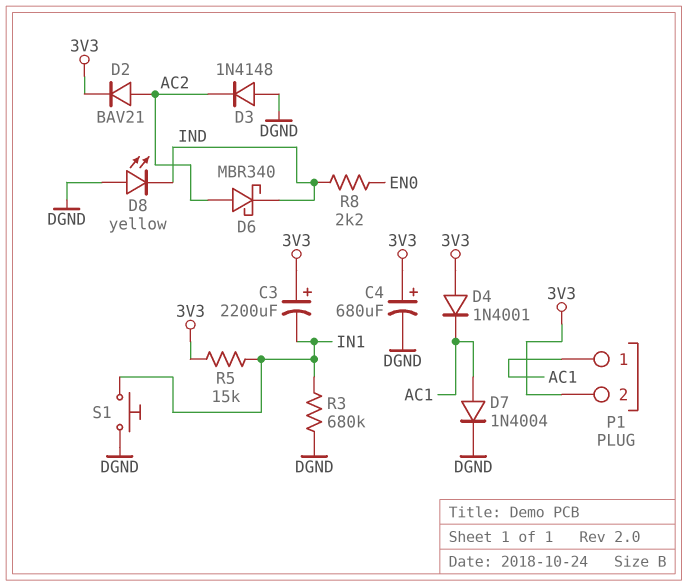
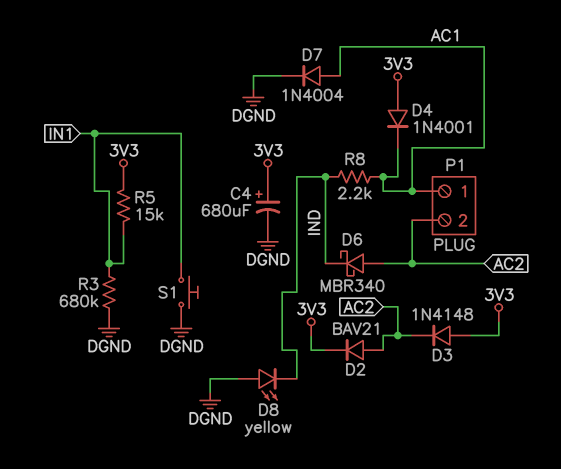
C3: 2200uF (plus 3V3, minus IN1) -> none
D3: diode 1N4148 (A DGND, K AC2) -> diode 1N4148 (A 3V3, K AC2)
P1 pin 2: 3V3 -> AC2
R8: 2.2k (EN0, IND) -> 2.2k (AC1, IND)

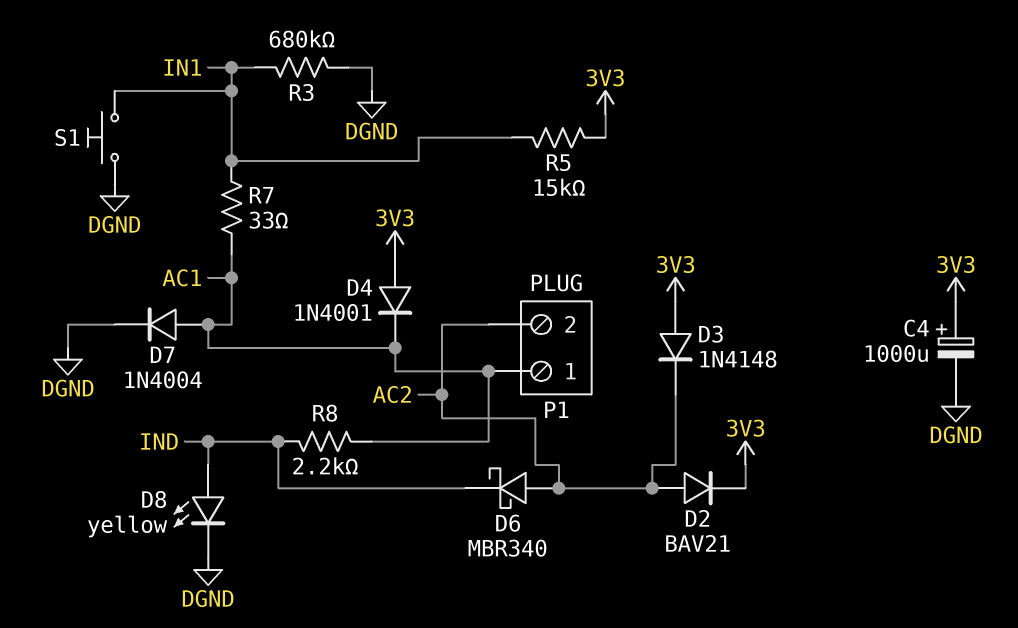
C4: 680uF (plus 3V3, minus DGND) -> 1000uF (plus 3V3, minus DGND)
D8: LED yellow (A DGND, K IND) -> LED yellow (A IND, K DGND)
R7: none -> 33 (AC1, IN1)

